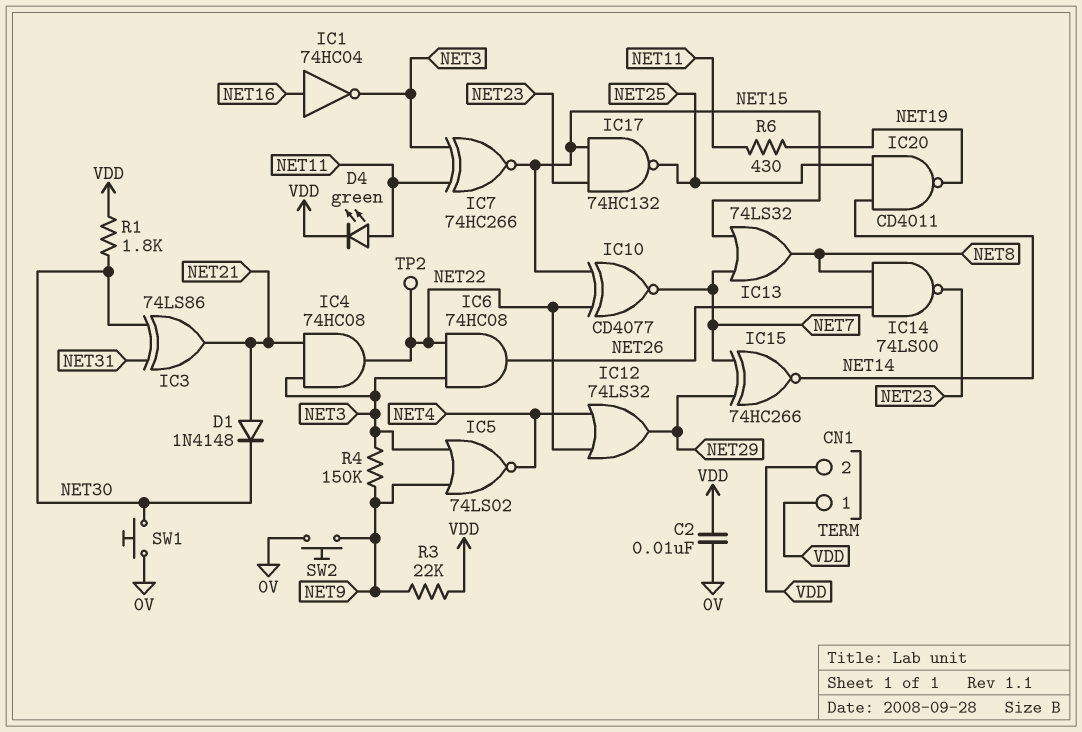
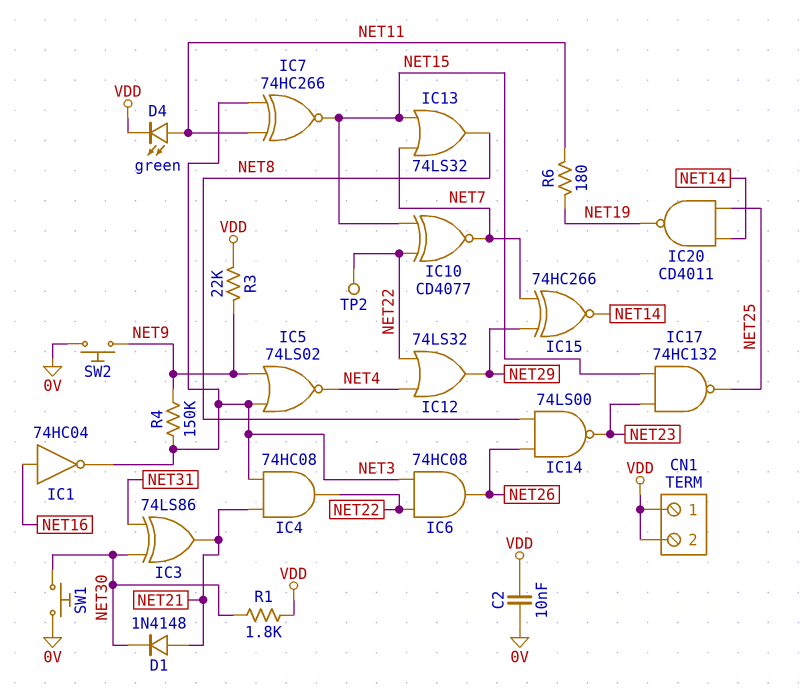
R6: 430 (NET11, NET19) -> 180 (NET11, NET19)

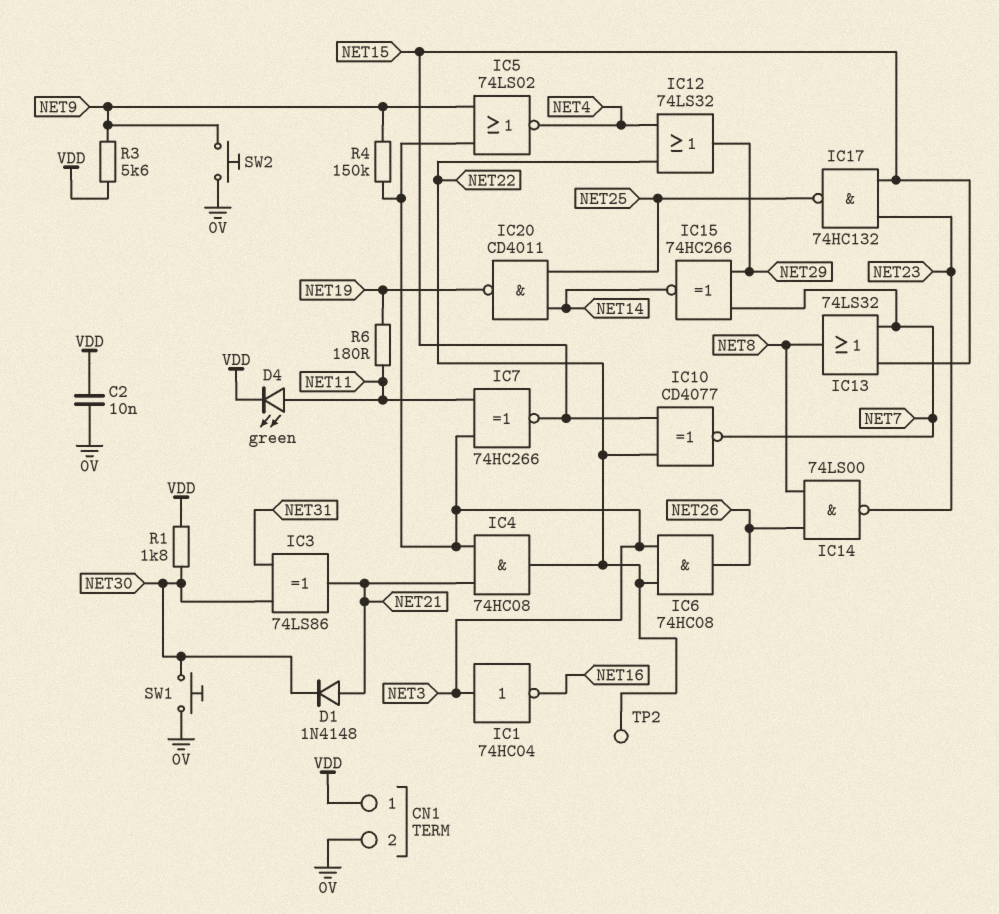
CN1 pin 2: VDD -> 0V
IC1: NOT 74HC04 (in NET16, out NET3) -> NOT 74HC04 (in NET3, out NET16)
R3: 22k (NET9, VDD) -> 5.6k (NET9, VDD)

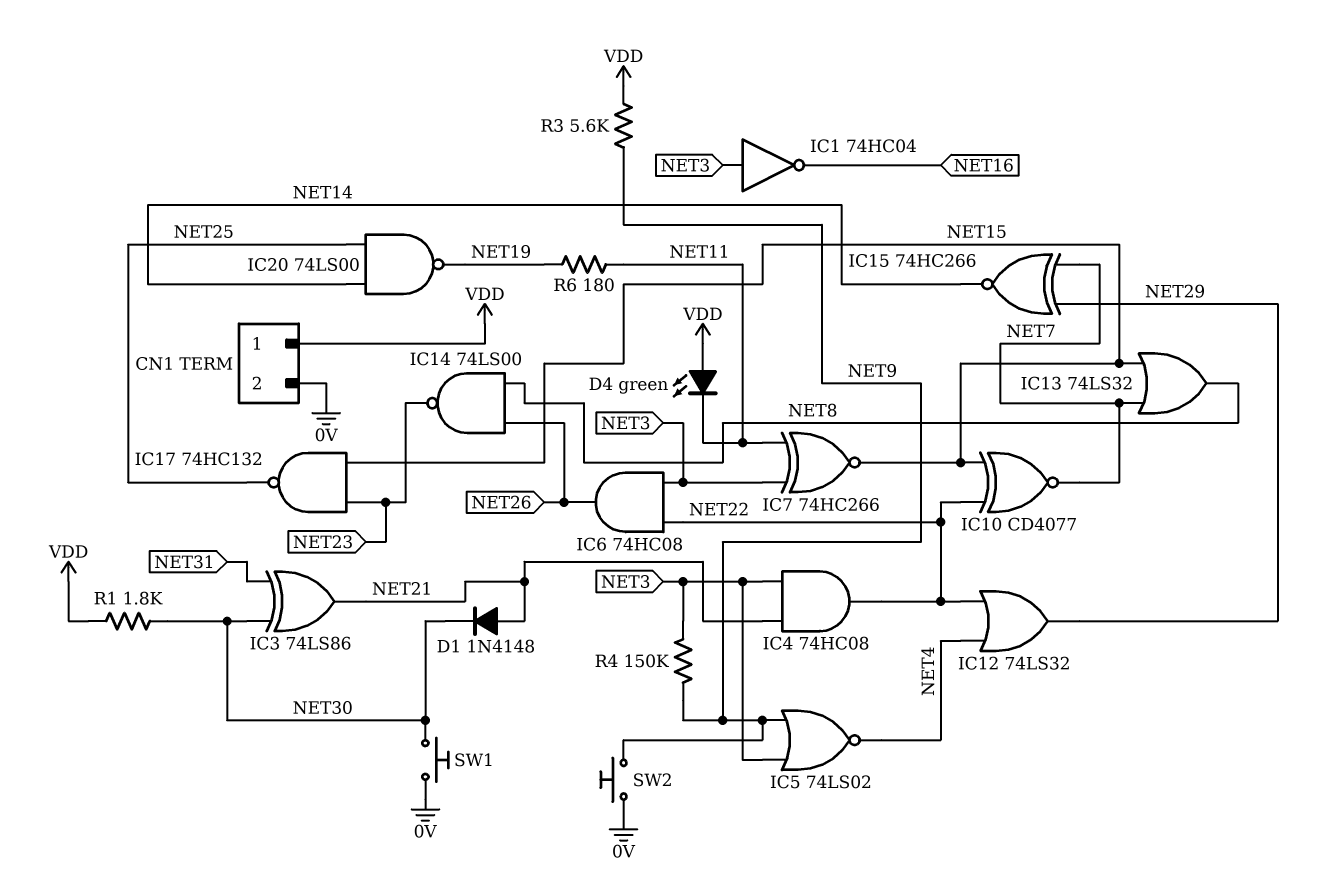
C2: 10nF (0V, VDD) -> none
D4: LED green (A NET11, K VDD) -> LED green (A VDD, K NET11)
IC20: NAND CD4011 (in NET14, in NET25, out NET19) -> NAND 74LS00 (in NET14, in NET25, out NET19)
TP2: test point (NET22) -> none

